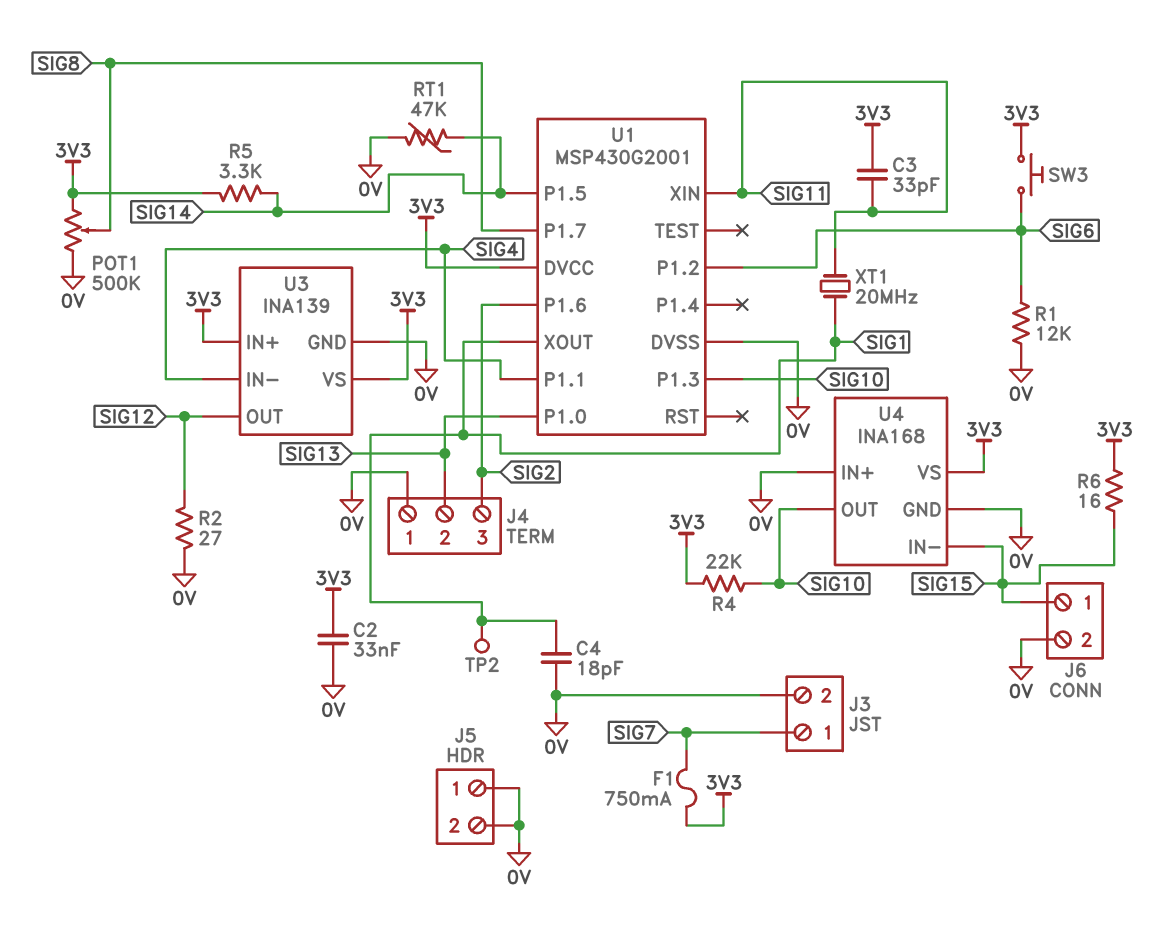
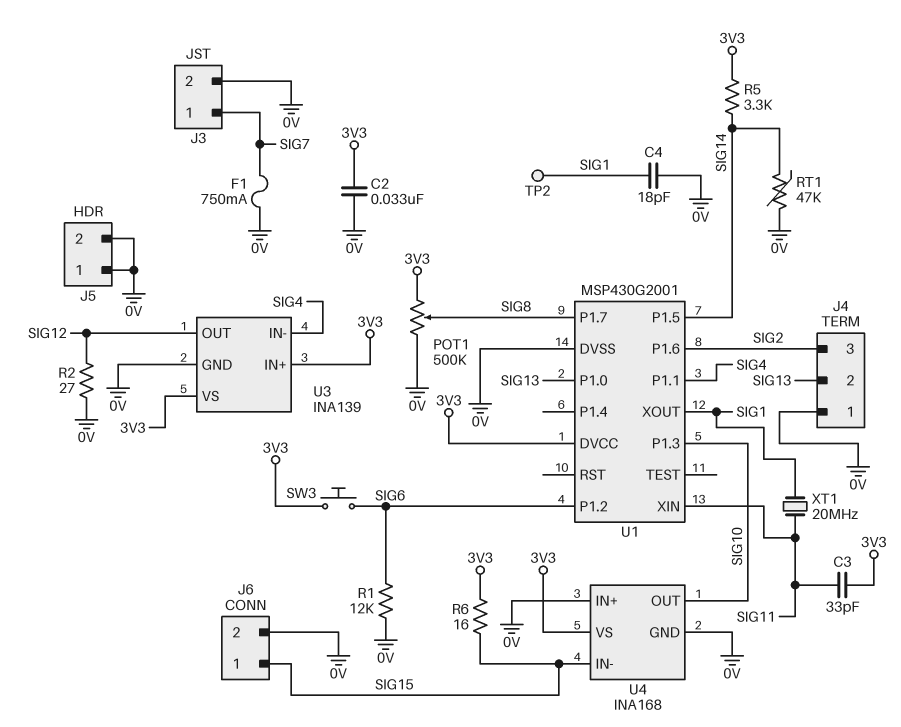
F1: 750mA (3V3, SIG7) -> 750mA (0V, SIG7)
R4: 22k (3V3, SIG10) -> none

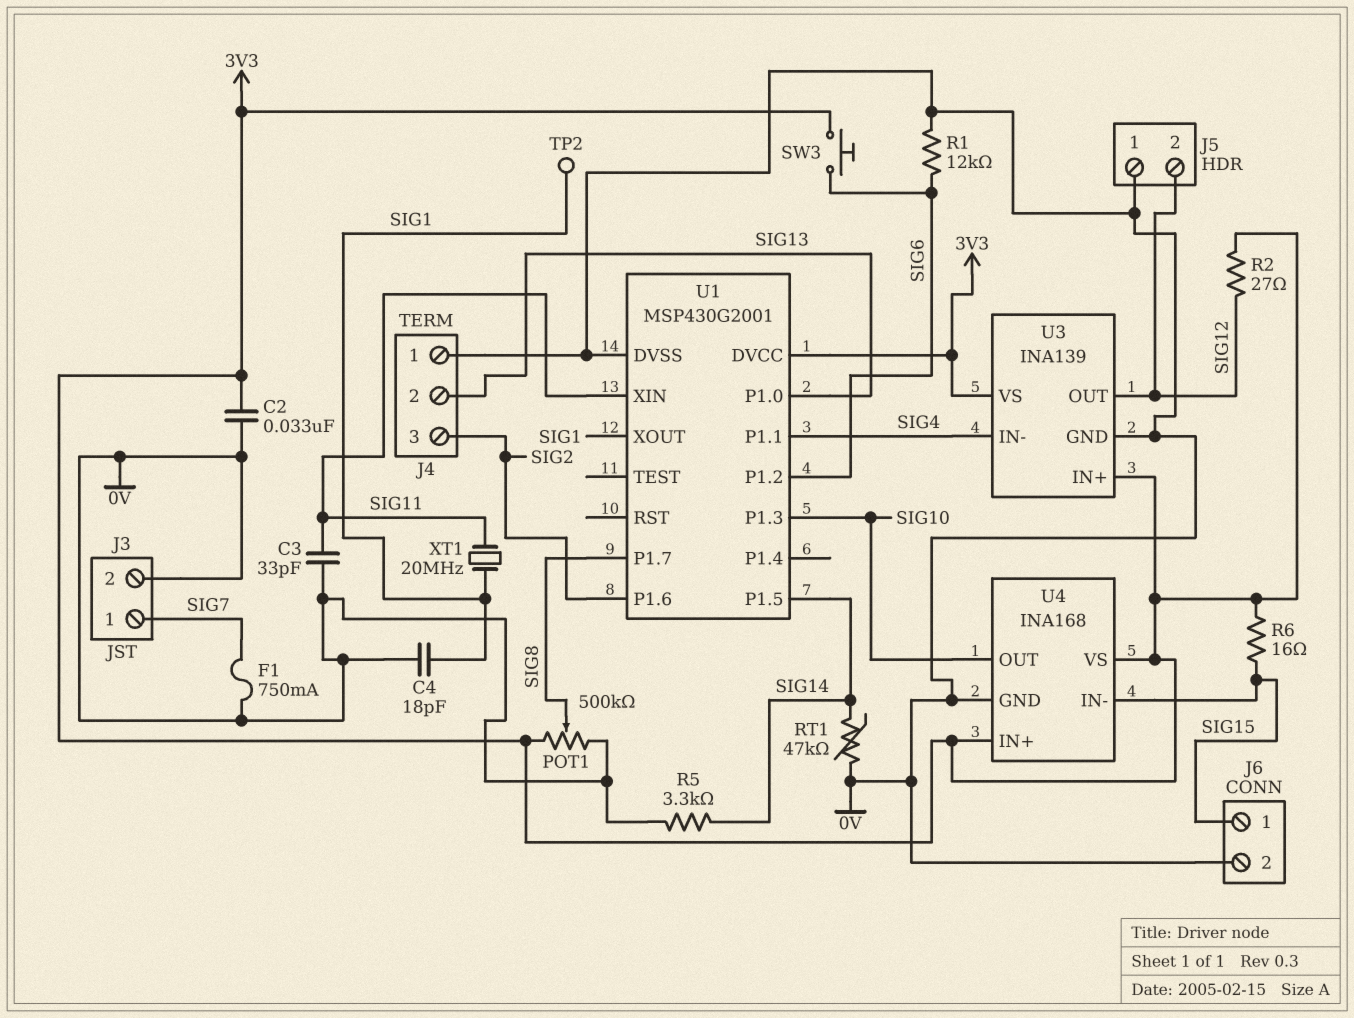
C3: 33pF (3V3, SIG11) -> 33pF (0V, SIG11)
J5 pin 2: 0V -> SIG12
R2: 27 (0V, SIG12) -> 27 (3V3, SIG12)
R5: 3.3k (3V3, SIG14) -> 3.3k (0V, SIG14)
U4 pin IN+: 0V -> 3V3

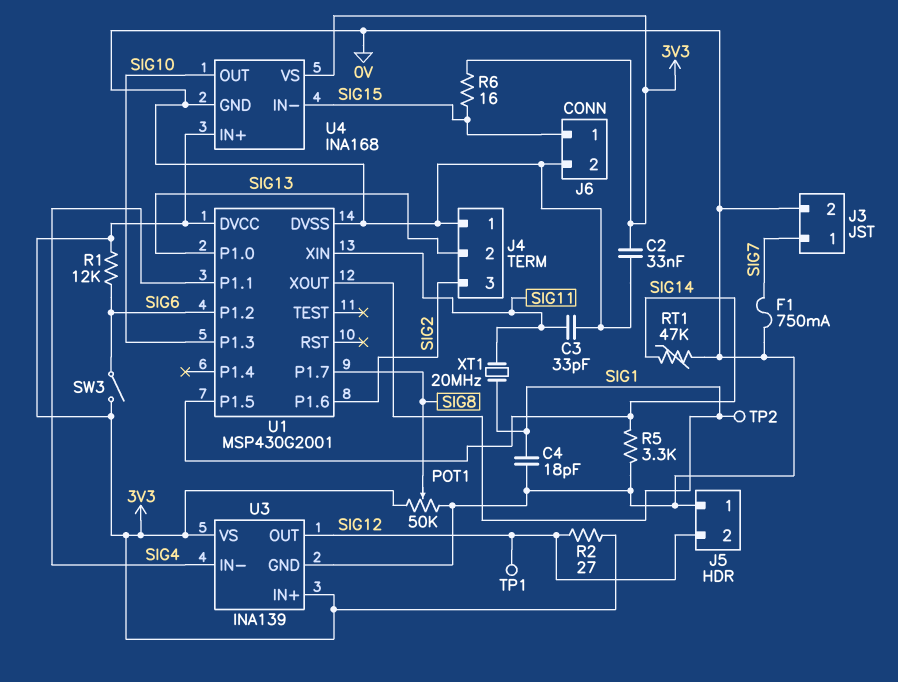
POT1: 500k (0V, 3V3, wiper SIG8) -> 50k (0V, 3V3, wiper SIG8)
R1: 12k (0V, SIG6) -> 12k (3V3, SIG6)
SW3: button (3V3, SIG6) -> switch (3V3, SIG6)
TP1: none -> test point (SIG12)

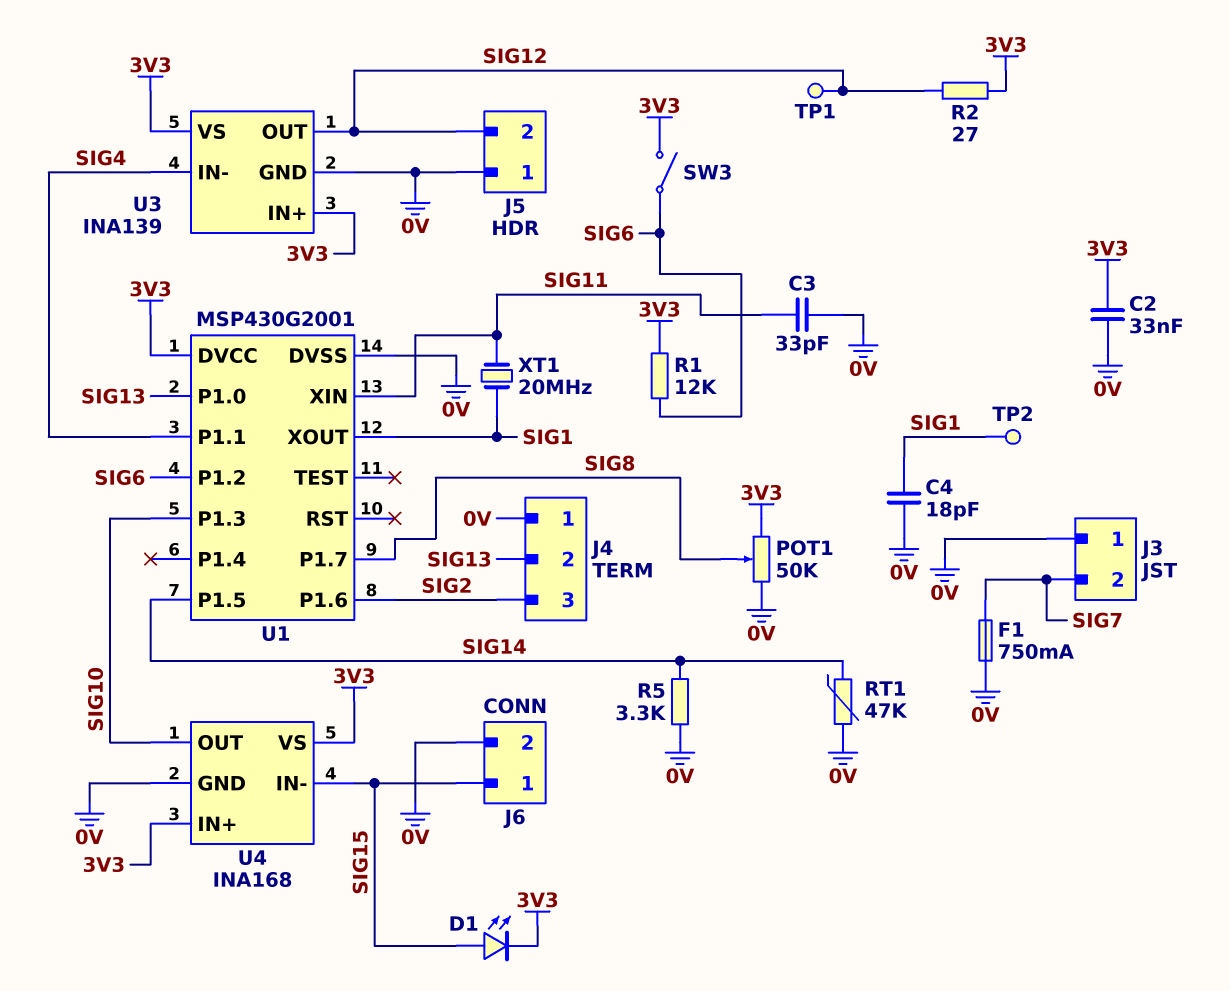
D1: none -> LED (A SIG15, K 3V3)
J3 pin 1: SIG7 -> 0V
J3 pin 2: 0V -> SIG7
R6: 16 (3V3, SIG15) -> none

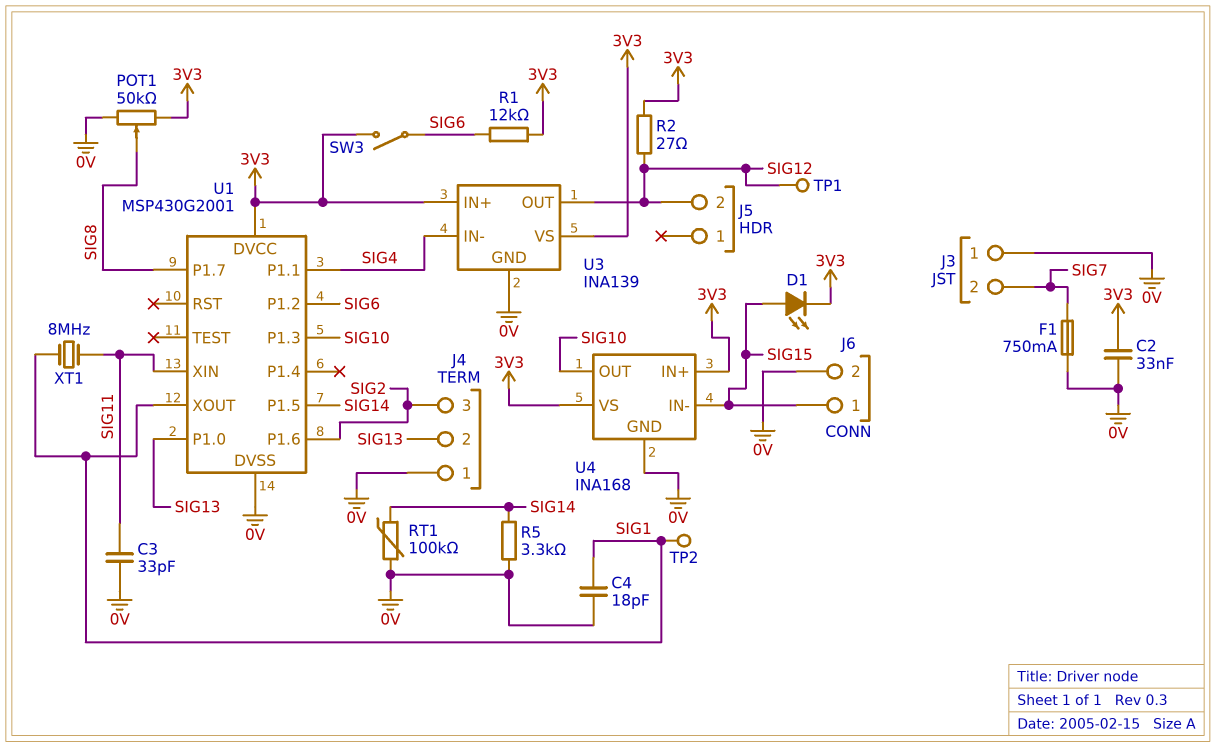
J5 pin 1: 0V -> none
RT1: 47k (0V, SIG14) -> 100k (0V, SIG14)
XT1: 20MHz (SIG1, SIG11) -> 8MHz (SIG1, SIG11)

